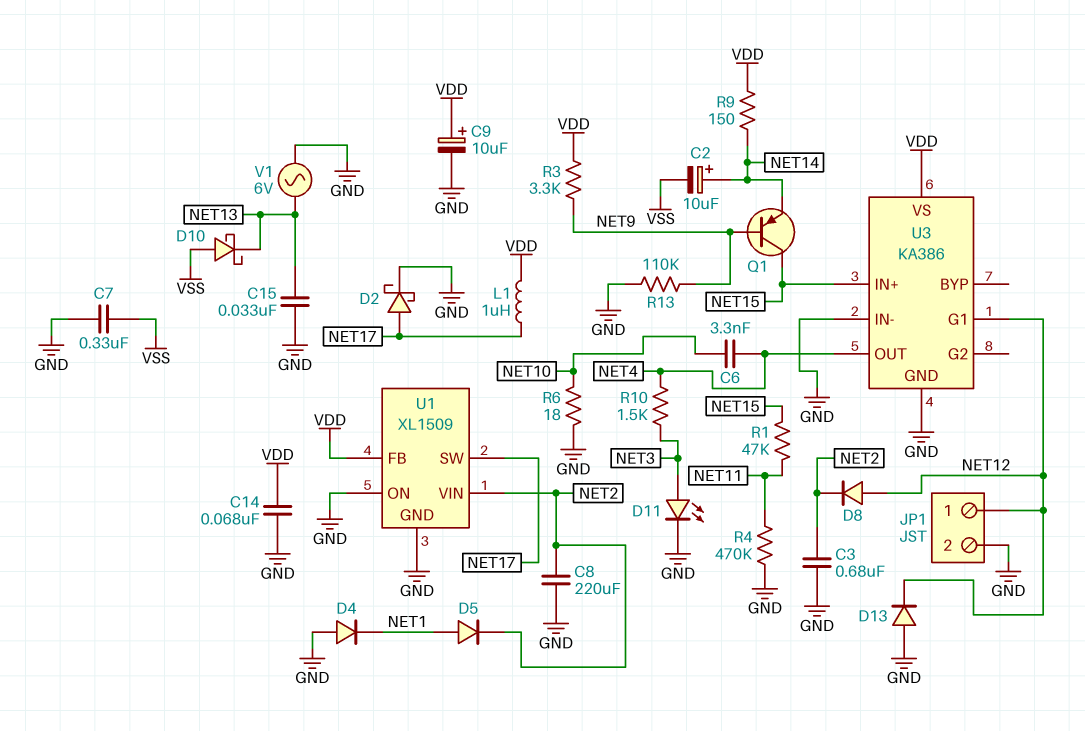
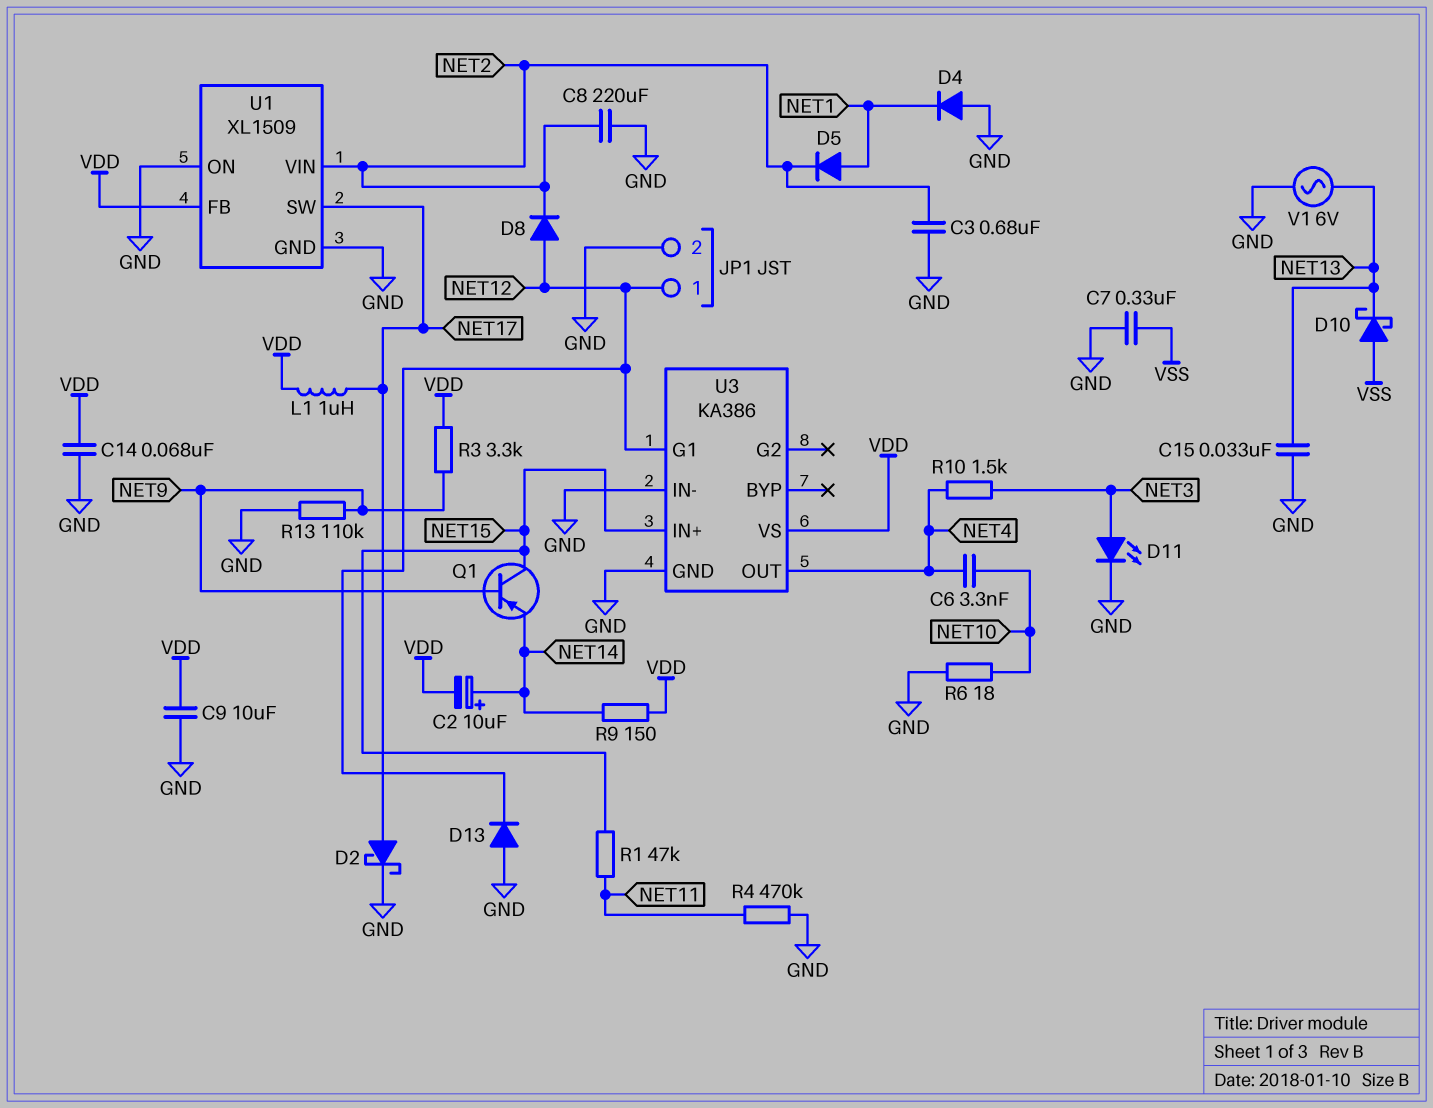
C2: 10uF (plus NET14, minus VSS) -> 10uF (plus NET14, minus VDD)
C9: 10uF (plus VDD, minus GND) -> 10uF (GND, VDD)

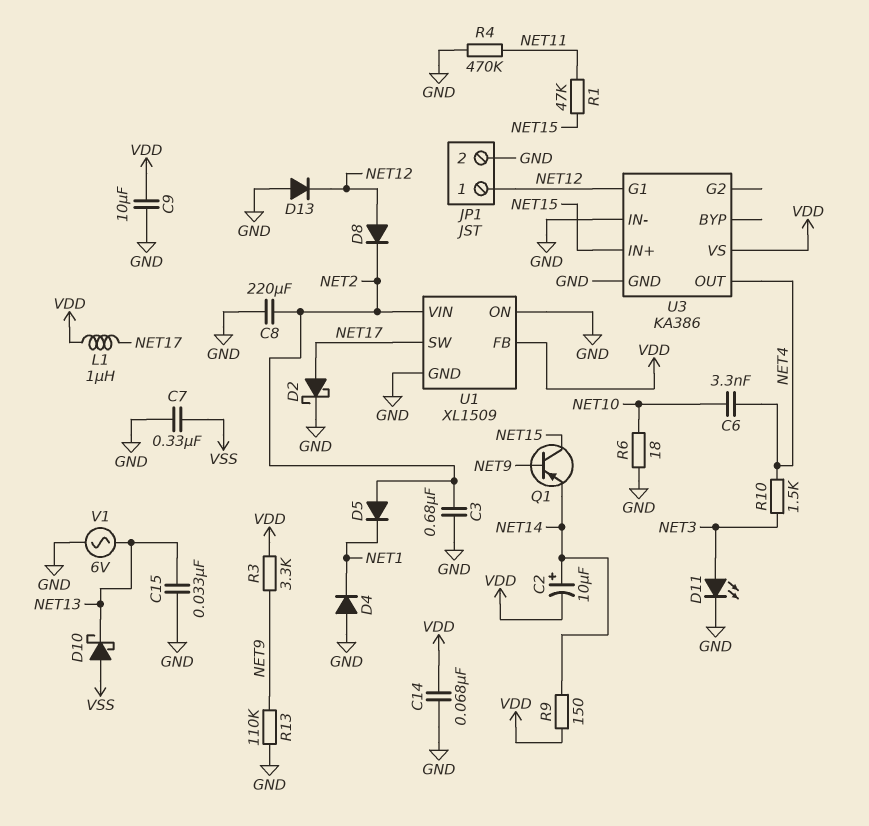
D5: diode (A NET1, K NET2) -> diode (A NET2, K NET1)

